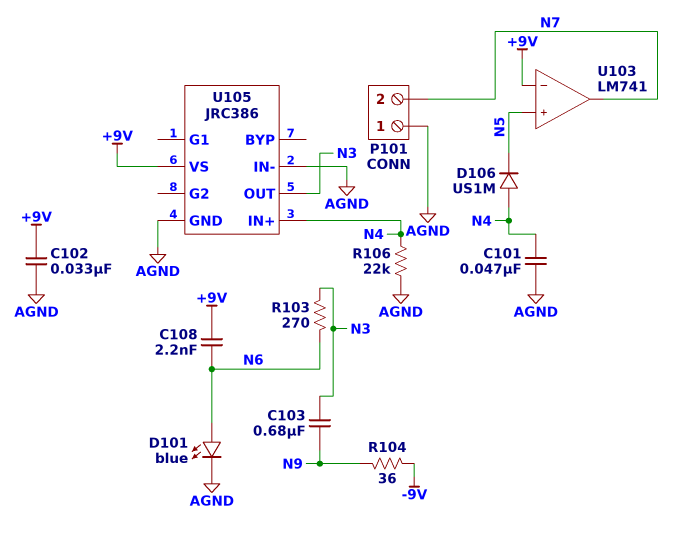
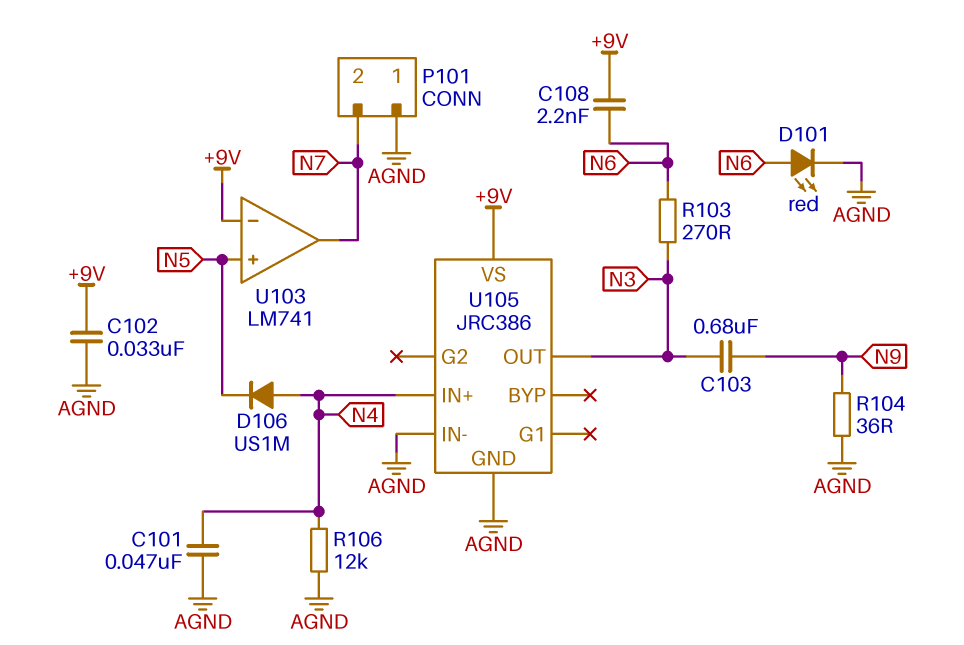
D101: LED blue (A N6, K AGND) -> LED red (A N6, K AGND)
R104: 36 (-9V, N9) -> 36 (AGND, N9)
R106: 22k (AGND, N4) -> 12k (AGND, N4)

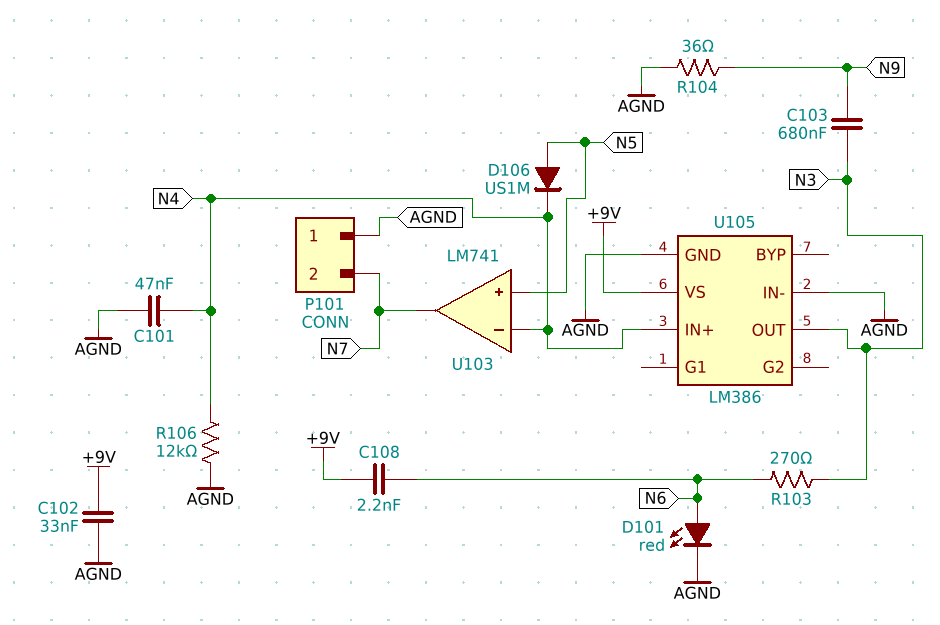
D106: diode US1M (A N4, K N5) -> diode US1M (A N5, K N4)
U103 pin in-: +9V -> N4
U105: JRC386 -> LM386

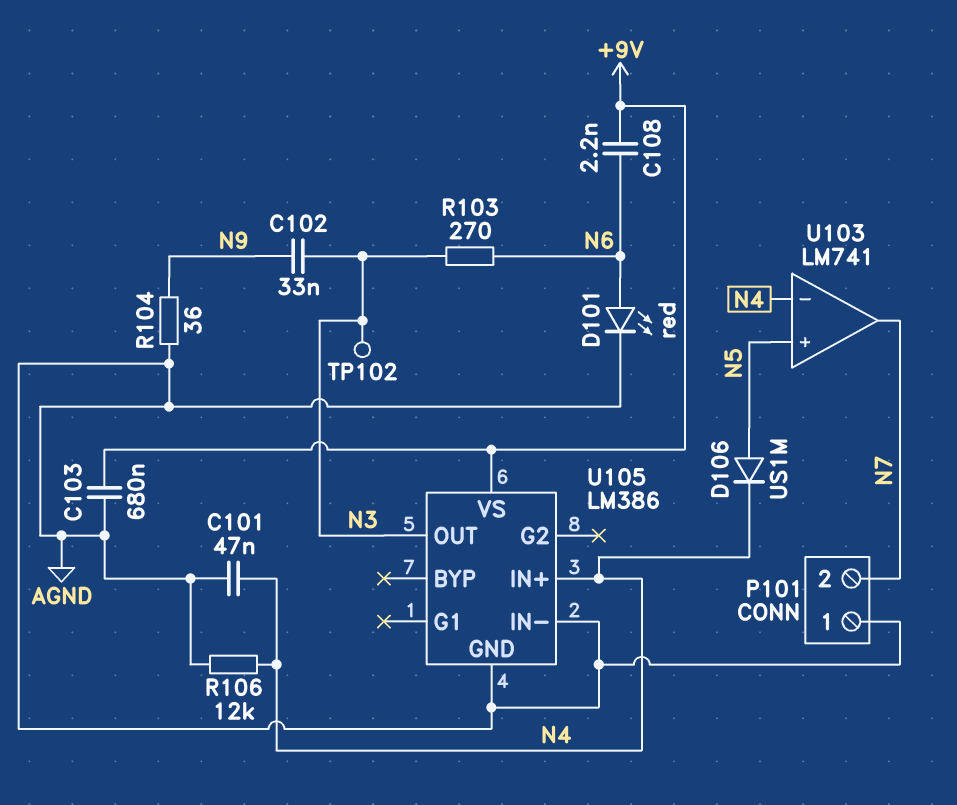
C102: 33nF (+9V, AGND) -> 33nF (N3, N9)
C103: 680nF (N3, N9) -> 680nF (+9V, AGND)
TP102: none -> test point (N3)

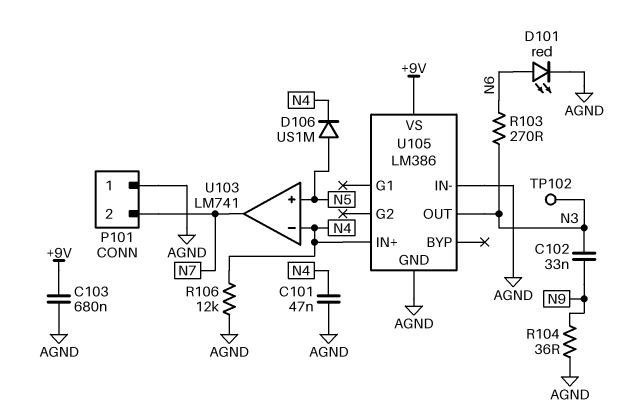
C108: 2.2nF (+9V, N6) -> none

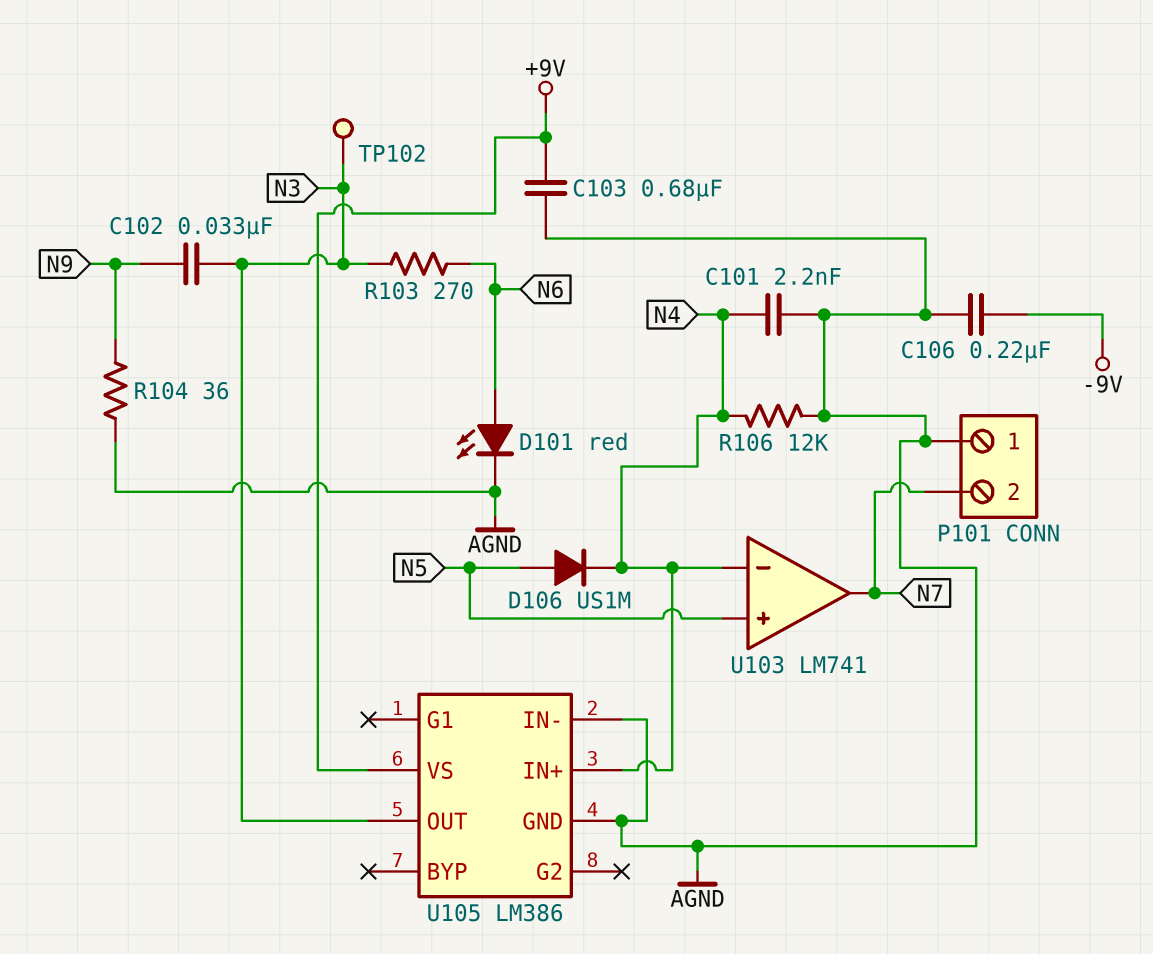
C101: 47nF (AGND, N4) -> 2.2nF (AGND, N4)
C106: none -> 220nF (-9V, AGND)

